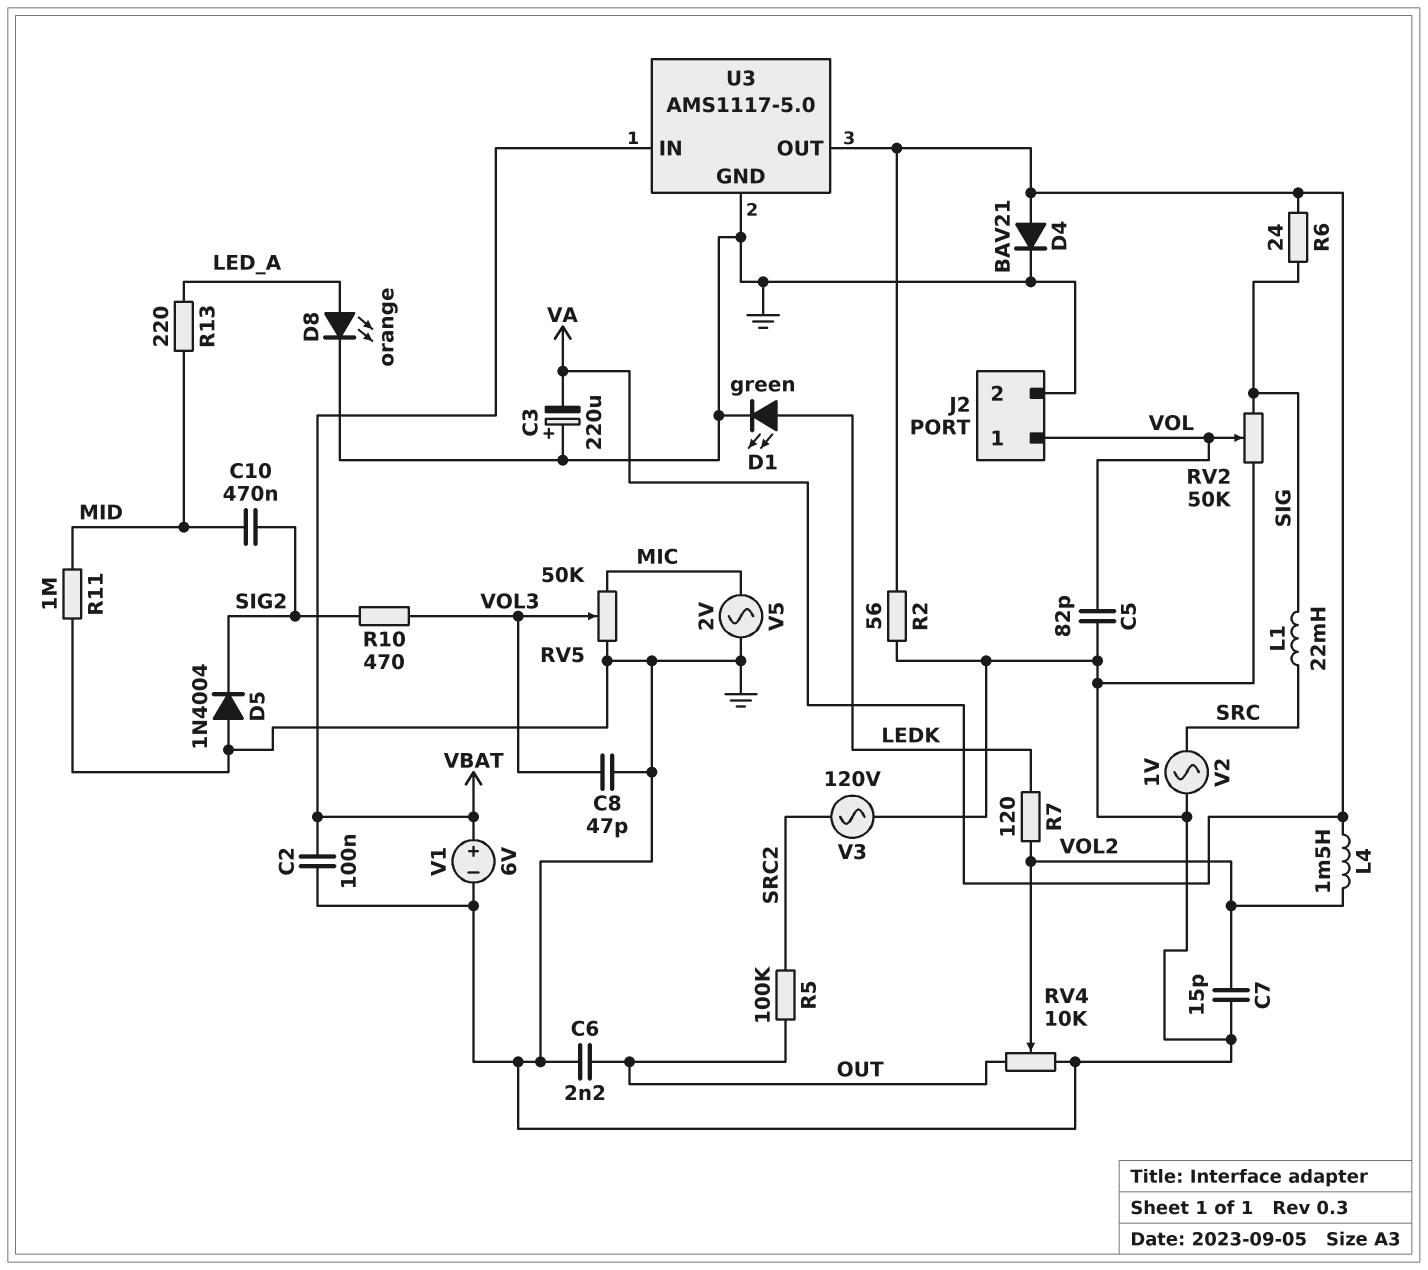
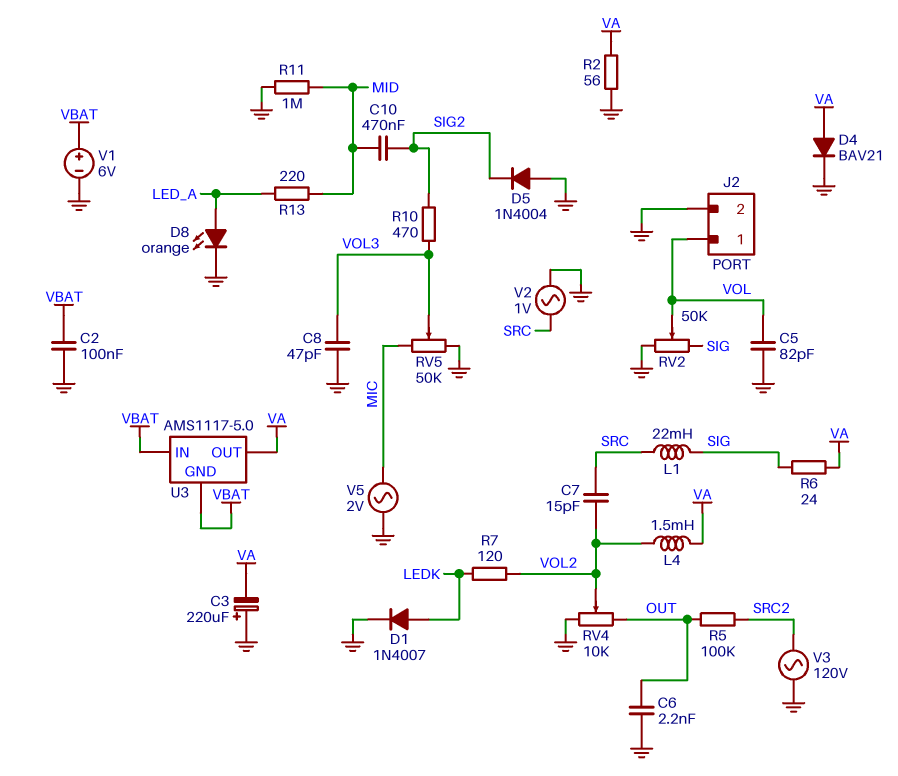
C7: 15pF (GND, VOL2) -> 15pF (SRC, VOL2)
D1: LED green (A LEDK, K GND) -> diode 1N4007 (A LEDK, K GND)
U3 pin GND: GND -> VBAT

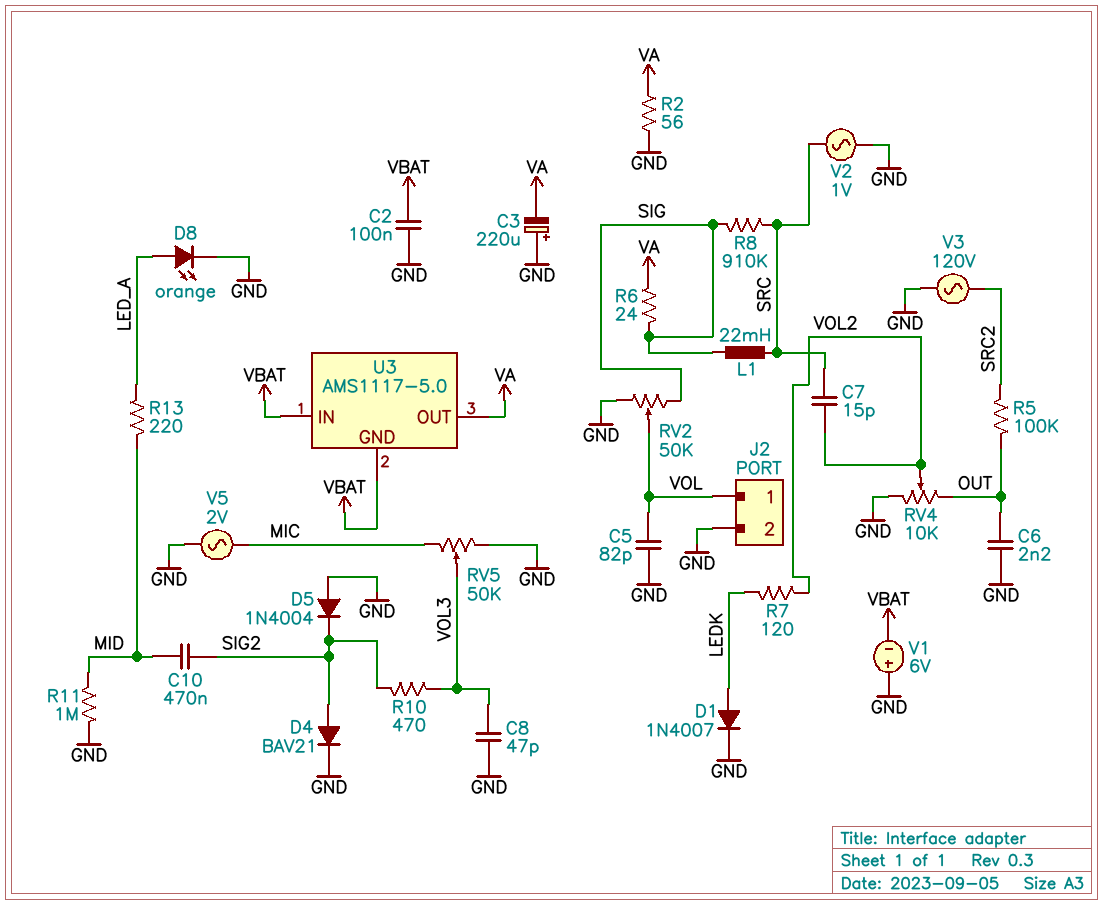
D4: diode BAV21 (A VA, K GND) -> diode BAV21 (A SIG2, K GND)
L4: 1.5mH (VA, VOL2) -> none
R8: none -> 910k (SIG, SRC)
V1: 6V (plus VBAT, minus GND) -> 6V (plus GND, minus VBAT)

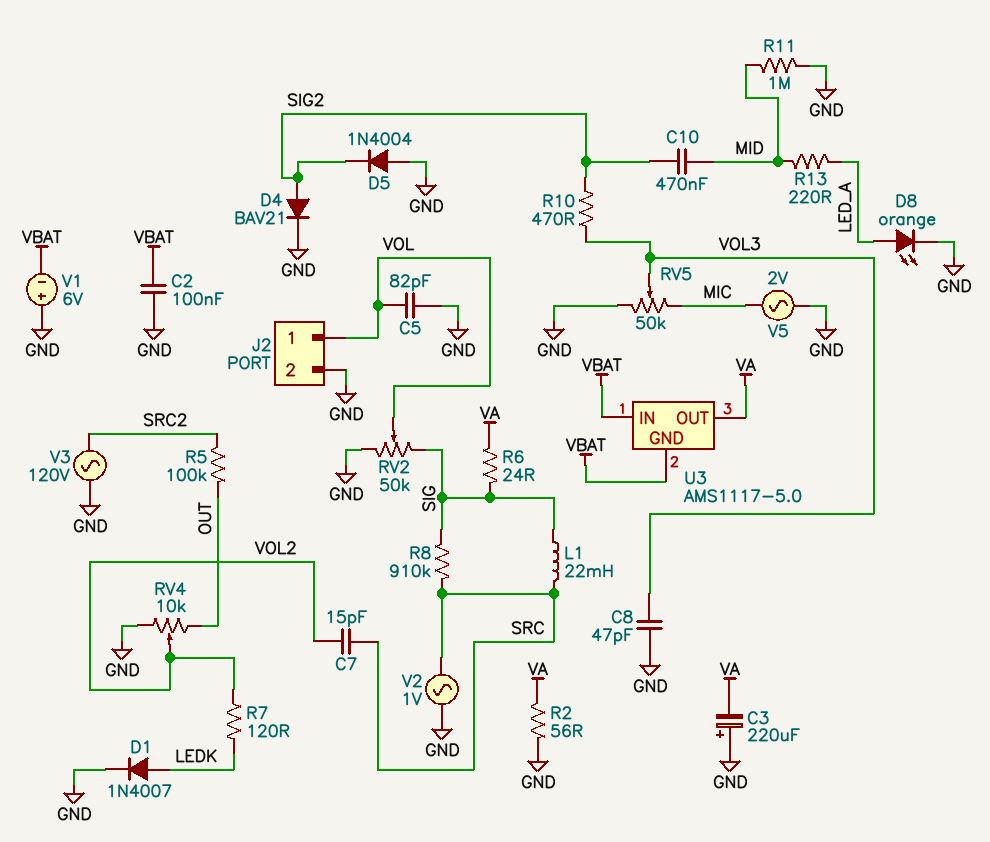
C6: 2.2nF (GND, OUT) -> none

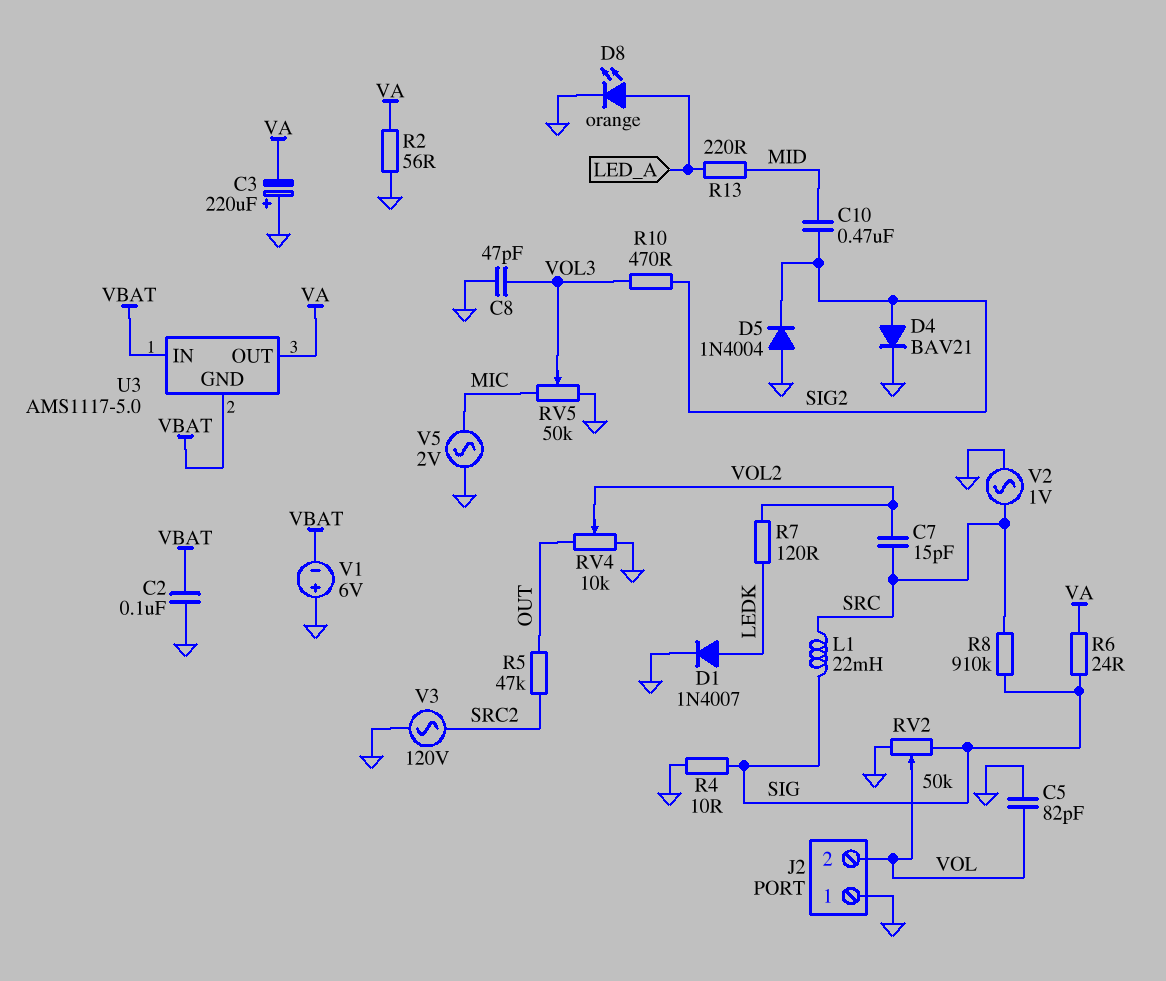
J2 pin 1: VOL -> GND
J2 pin 2: GND -> VOL
R4: none -> 10 (GND, SIG)
R5: 100k (OUT, SRC2) -> 47k (OUT, SRC2)
R11: 1M (GND, MID) -> none

